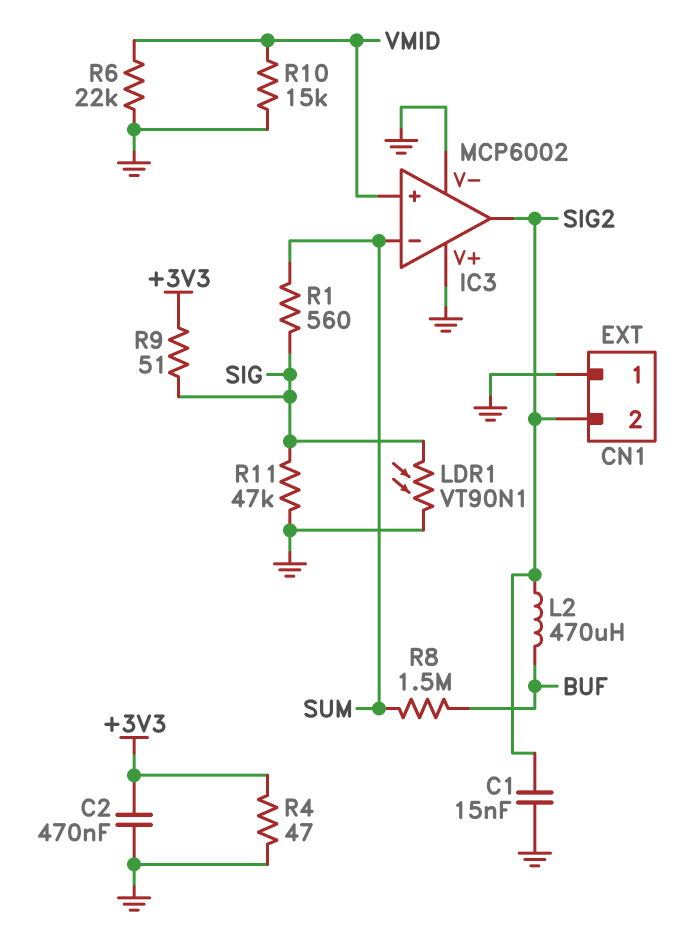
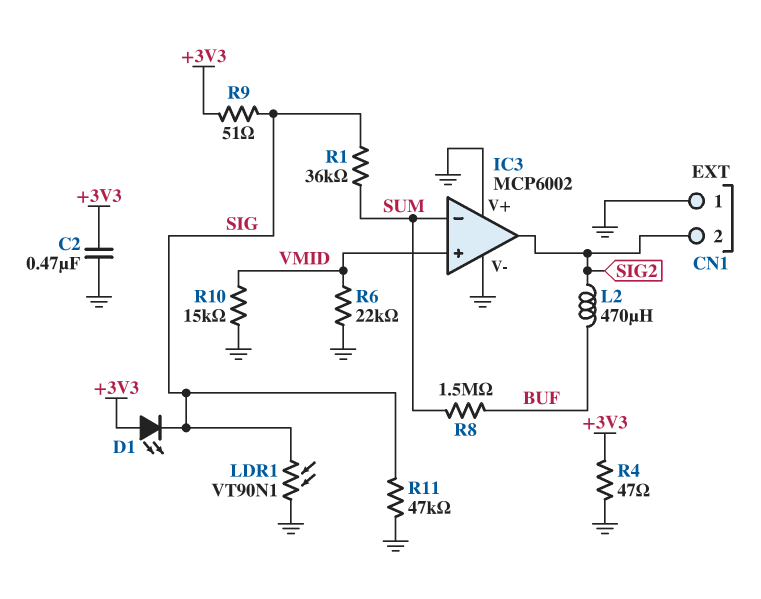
C1: 15nF (GND, SIG2) -> none
D1: none -> LED (A +3V3, K SIG)
R1: 560 (SIG, SUM) -> 36k (SIG, SUM)

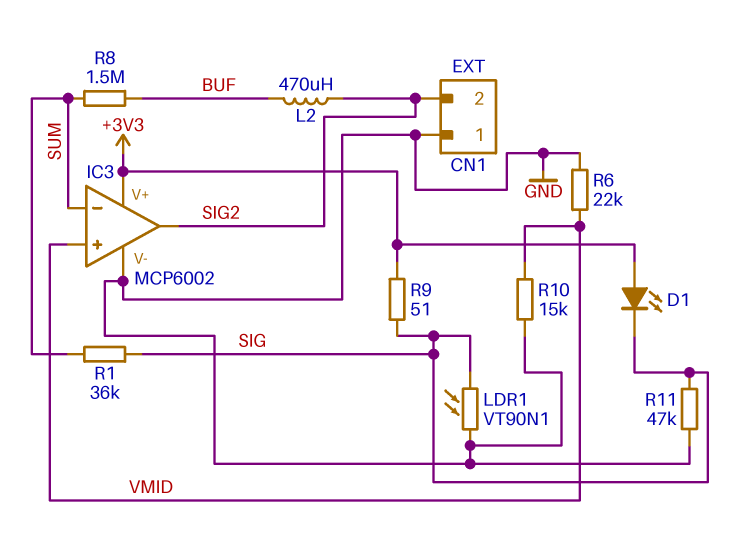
C2: 470nF (+3V3, GND) -> none
IC3 pin V+: GND -> +3V3
R4: 47 (+3V3, GND) -> none

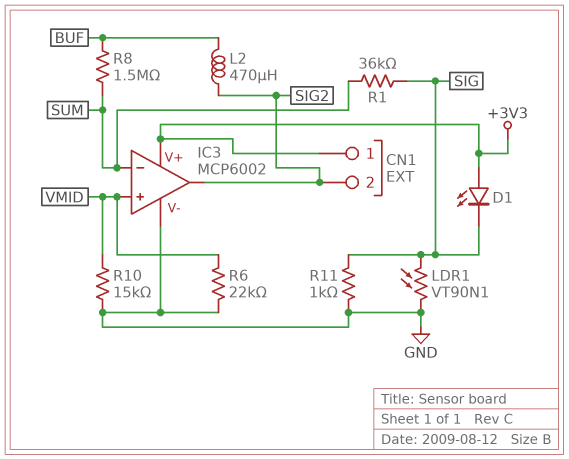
CN1 pin 1: GND -> +3V3
R9: 51 (+3V3, SIG) -> none
R11: 47k (GND, SIG) -> 1k (GND, SIG)

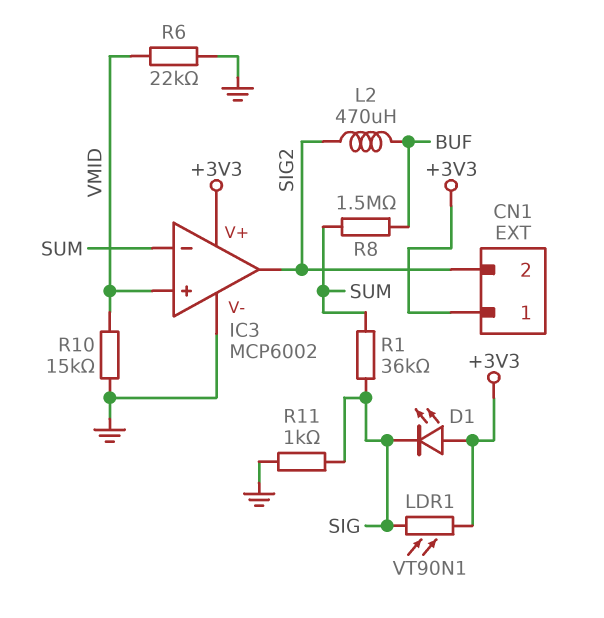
LDR1: VT90N1 (GND, SIG) -> VT90N1 (+3V3, SIG)

